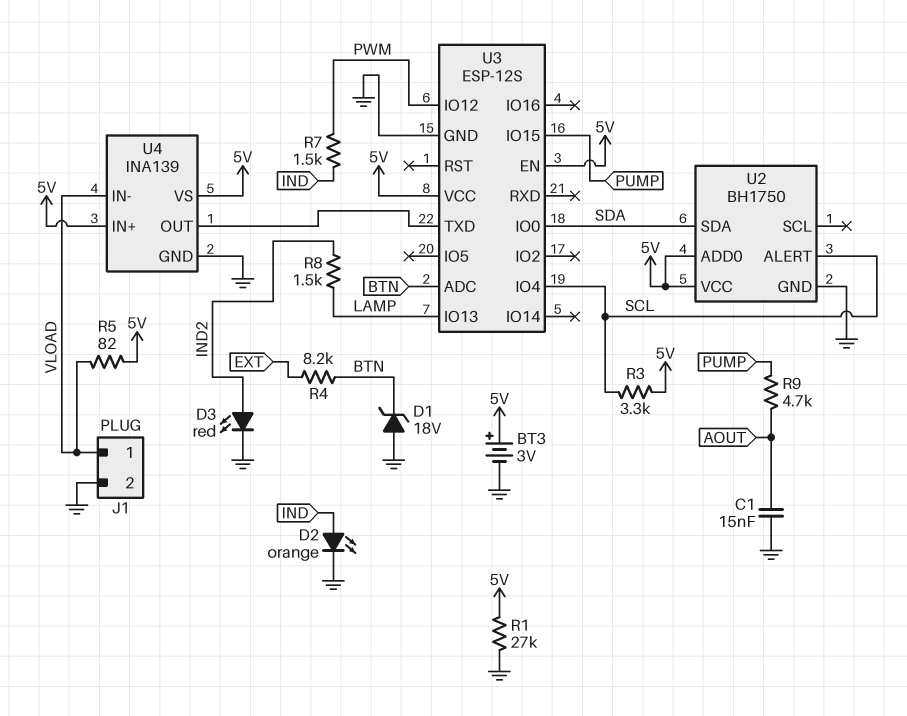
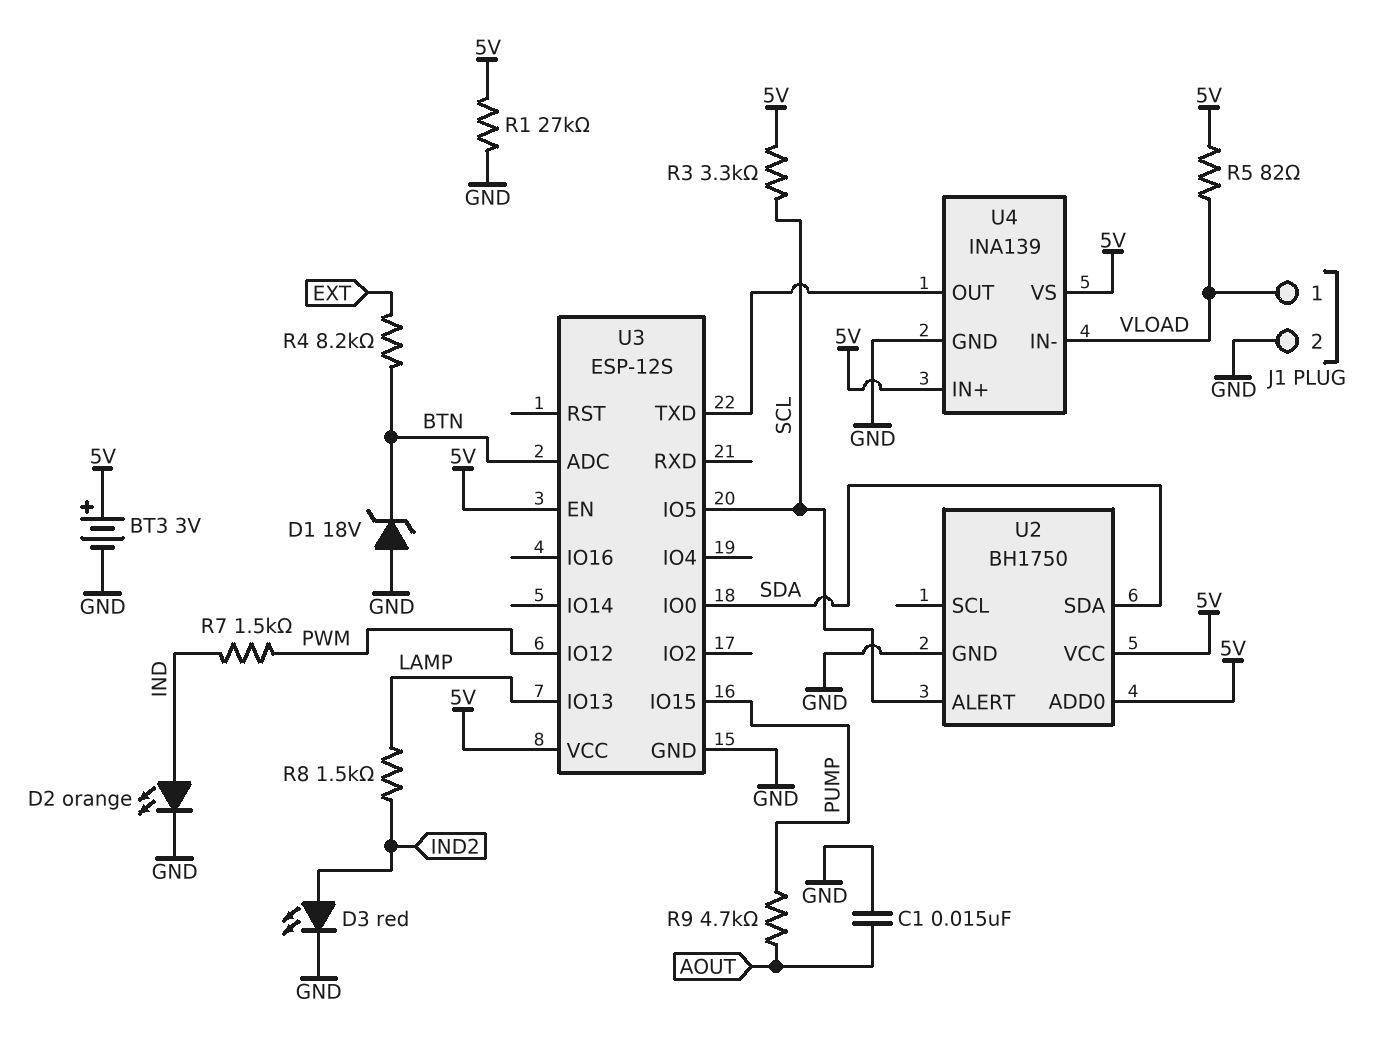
U3 pin IO4: SCL -> none
U3 pin IO5: none -> SCL

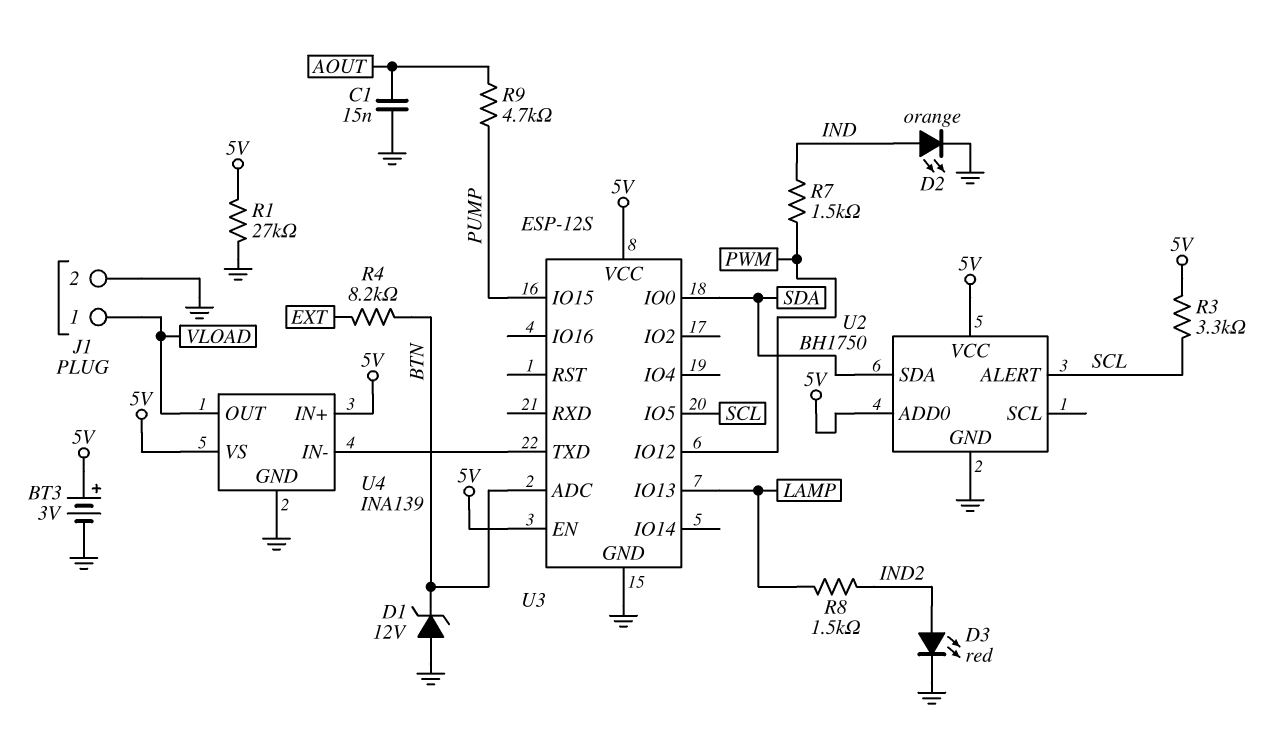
D1: zener 18V (A GND, K BTN) -> zener 12V (A GND, K BTN)
R5: 82 (5V, VLOAD) -> none
U4 pin IN-: VLOAD -> U3/TXD
U4 pin OUT: U3/TXD -> VLOAD

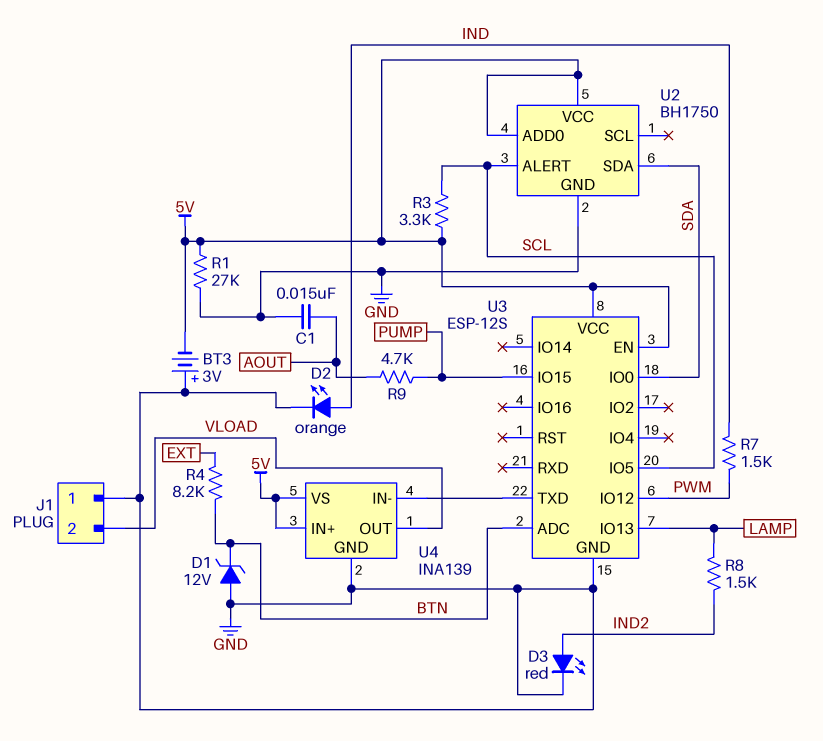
BT3: 3V (plus 5V, minus GND) -> 3V (plus GND, minus 5V)
J1 pin 1: VLOAD -> GND
J1 pin 2: GND -> VLOAD

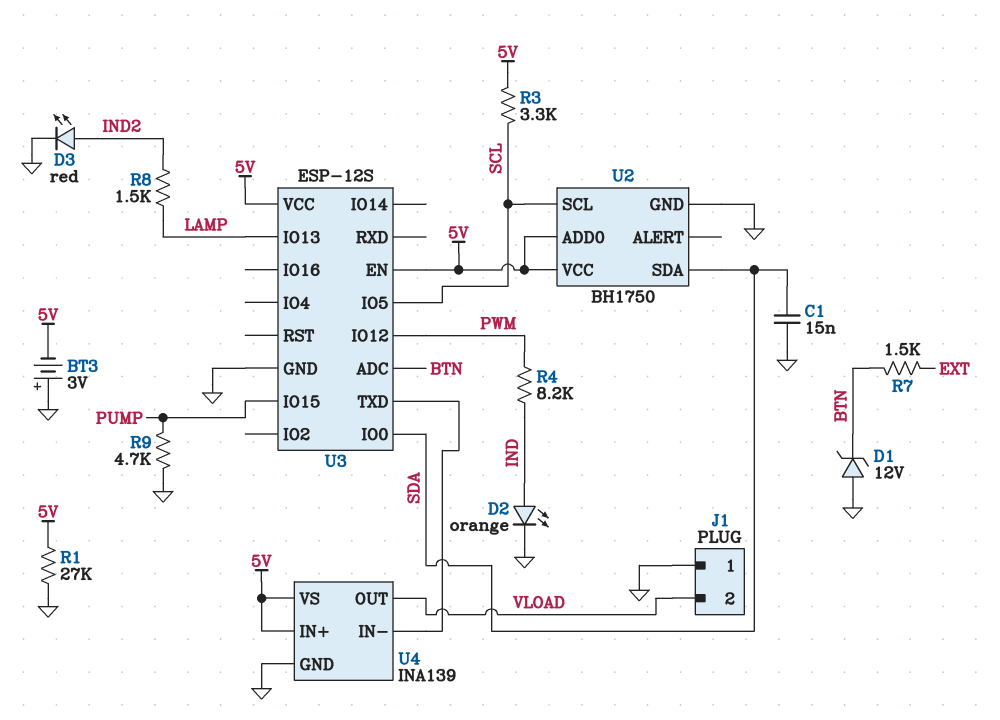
C1: 15nF (AOUT, GND) -> 15nF (GND, SDA)
R4: 8.2k (BTN, EXT) -> 8.2k (IND, PWM)
R7: 1.5k (IND, PWM) -> 1.5k (BTN, EXT)
R9: 4.7k (AOUT, PUMP) -> 4.7k (GND, PUMP)
U2 pin ALERT: SCL -> none
U2 pin SCL: none -> SCL

